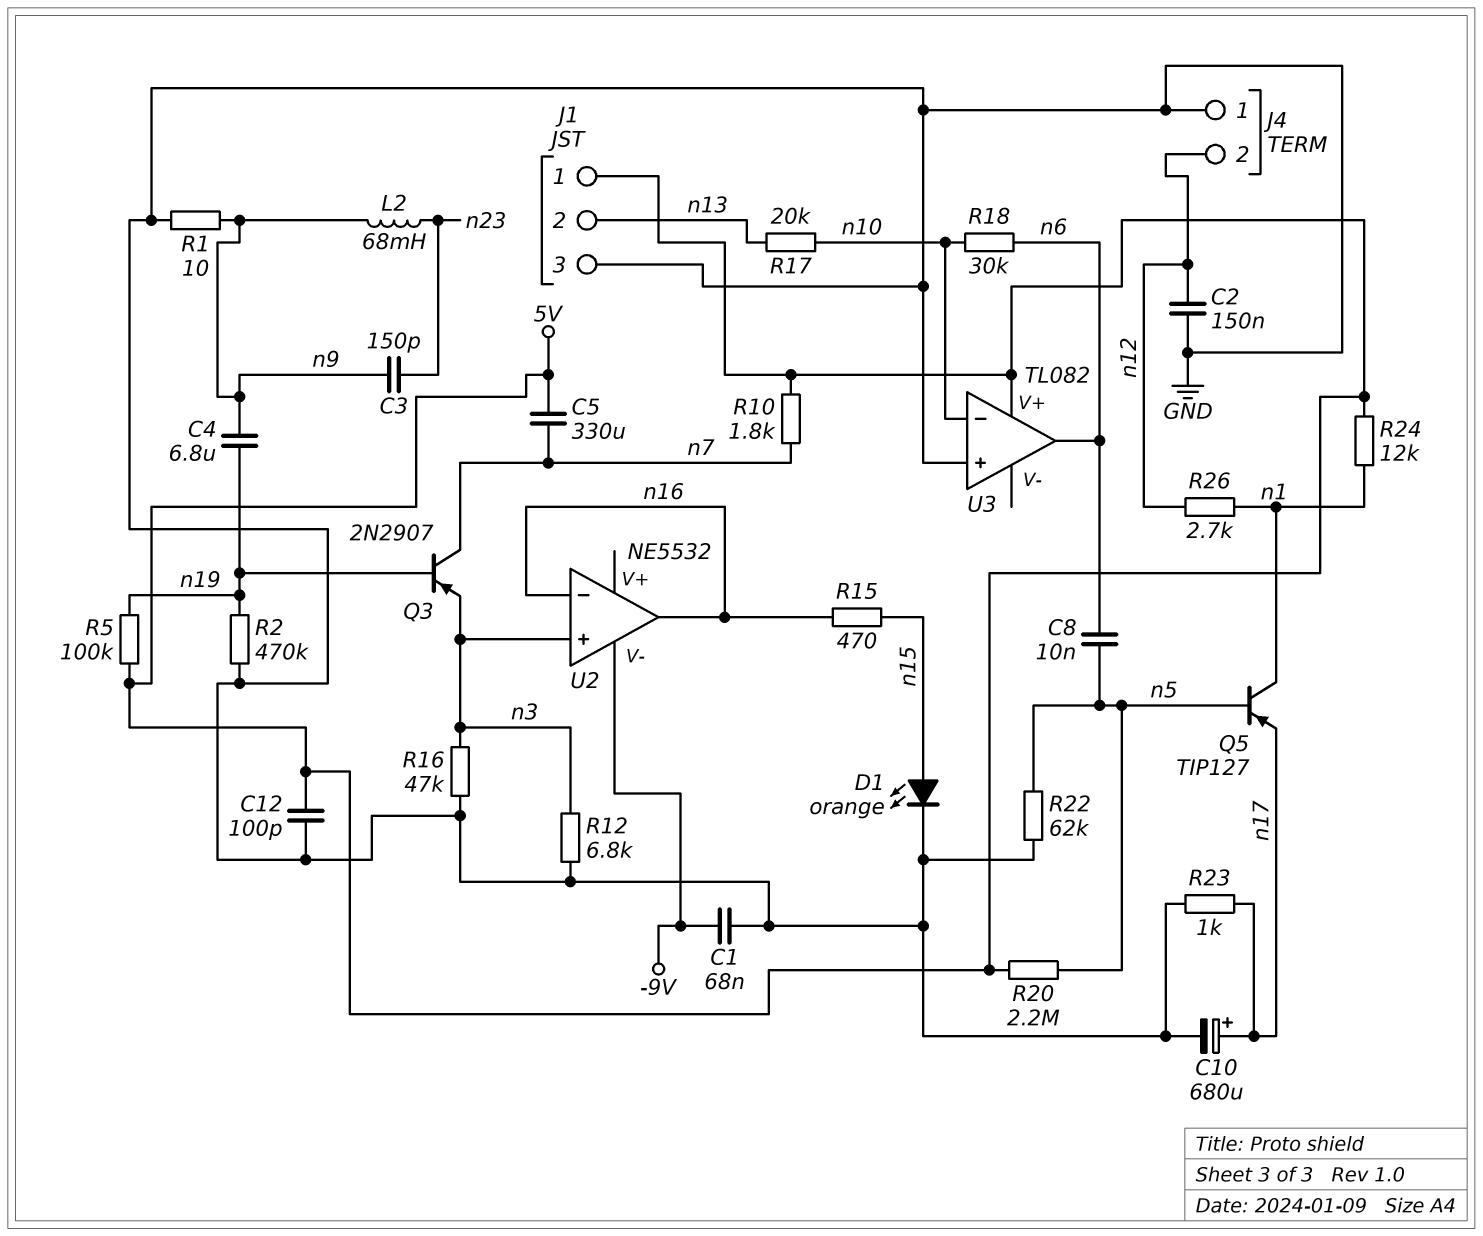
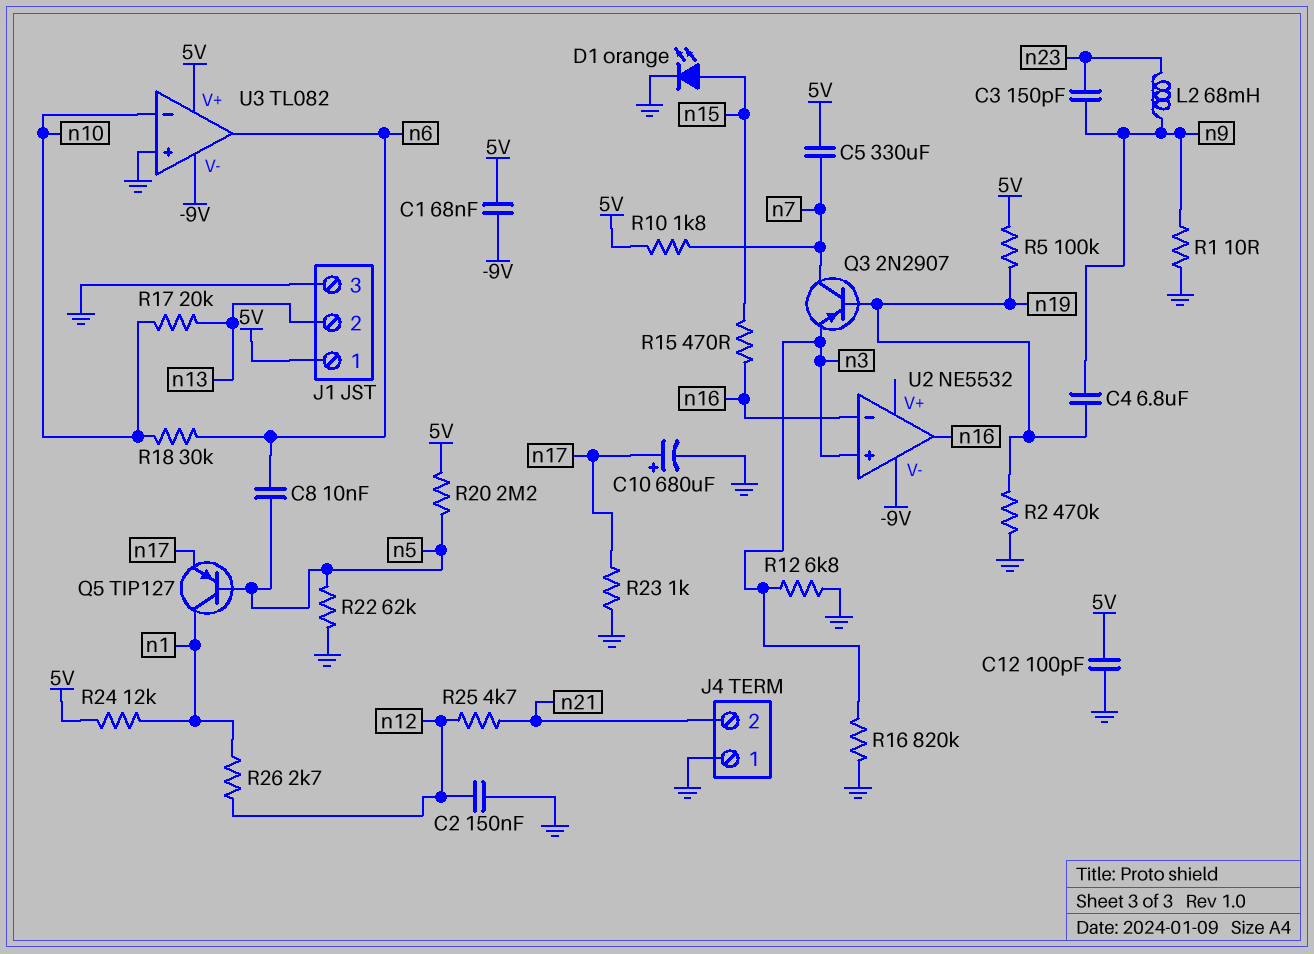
C1: 68nF (-9V, GND) -> 68nF (-9V, 5V)
J4 pin 2: n12 -> n21
R16: 47k (GND, n3) -> 820k (GND, n3)
R25: none -> 4.7k (n12, n21)
U3 pin V-: none -> -9V

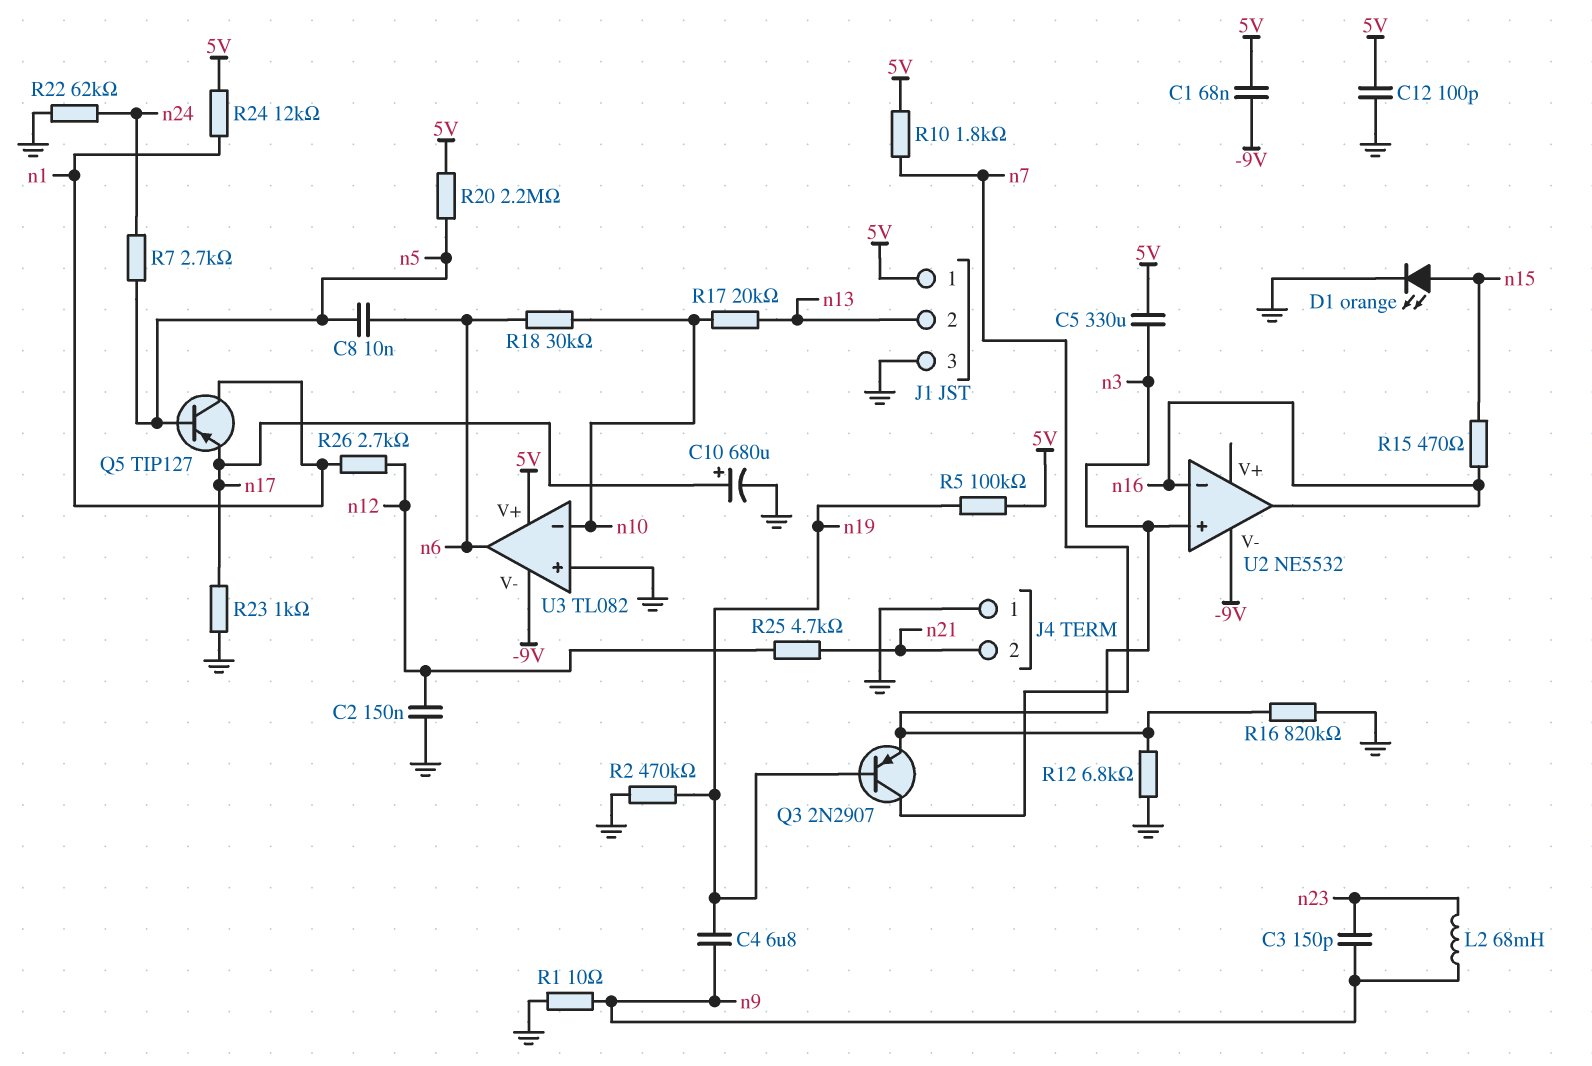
C5: 330uF (5V, n7) -> 330uF (5V, n3)
R7: none -> 2.7k (n5, n24)
R22: 62k (GND, n5) -> 62k (GND, n24)

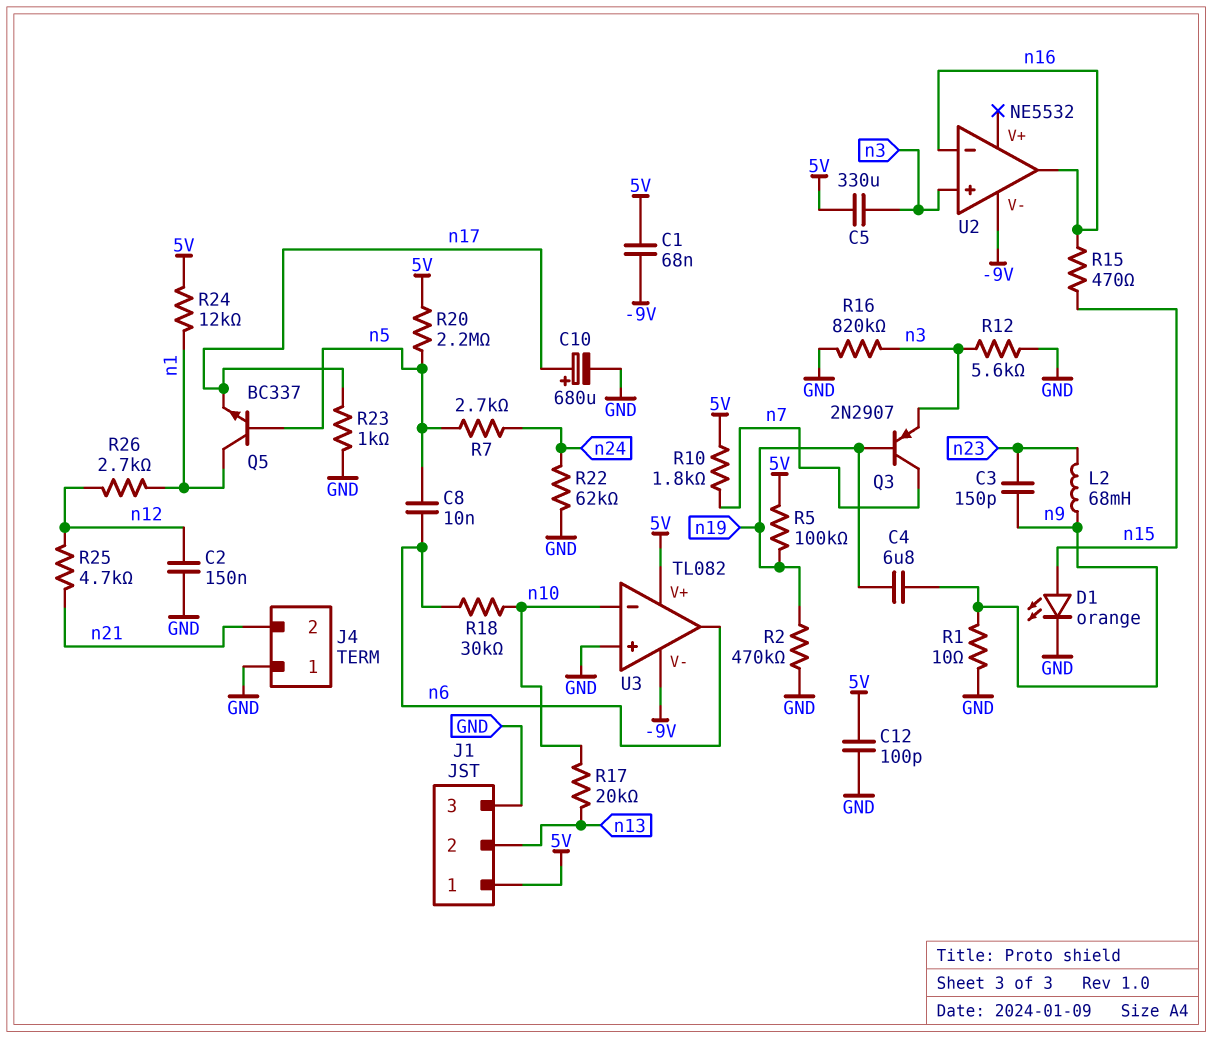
Q5: PNP TIP127 (B n5, C n1, E n17) -> NPN BC337 (B n5, C n1, E n17)
R12: 6.8k (GND, n3) -> 5.6k (GND, n3)

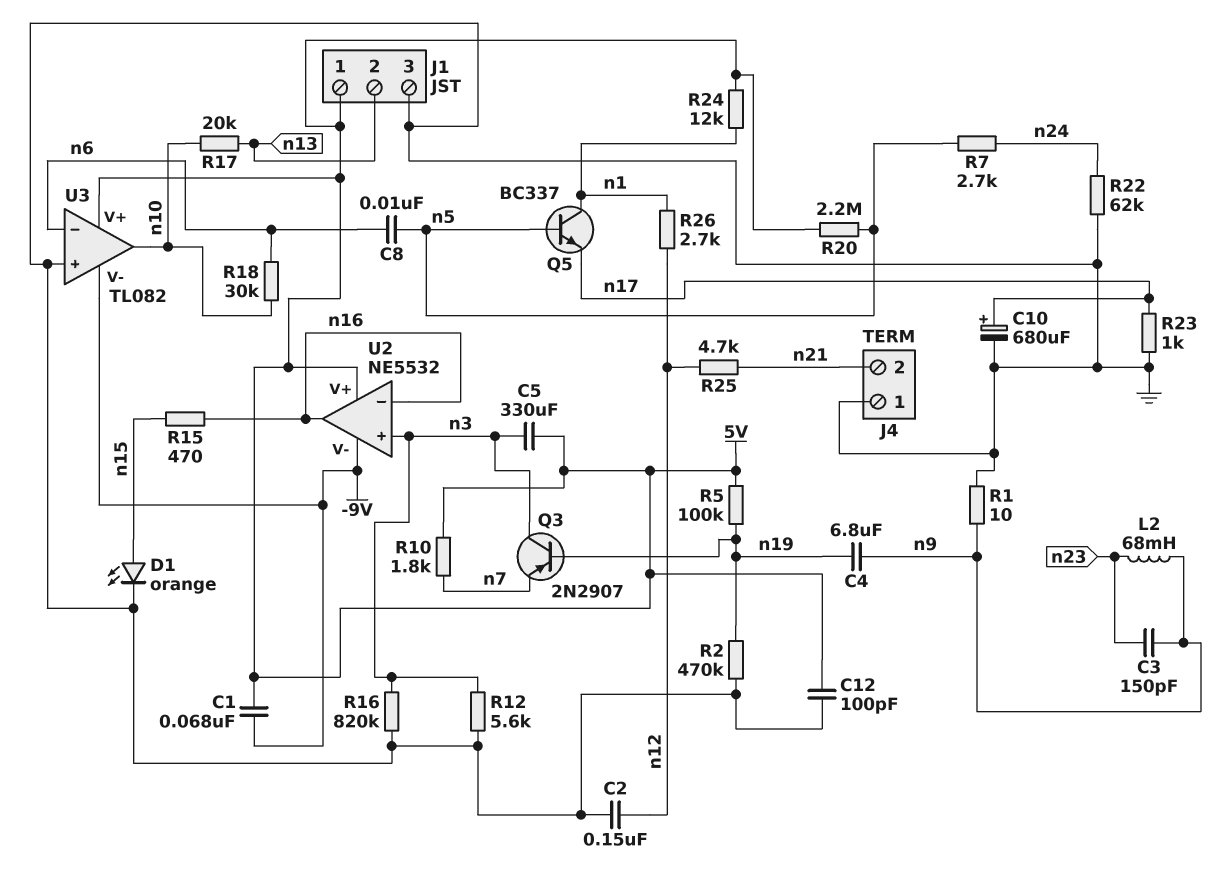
Q3: PNP 2N2907 (B n19, C n7, E n3) -> PNP 2N2907 (B n19, C n3, E n7)
U2 pin V+: none -> 5V
U3 pin in-: n10 -> n6
U3 pin out: n6 -> n10

